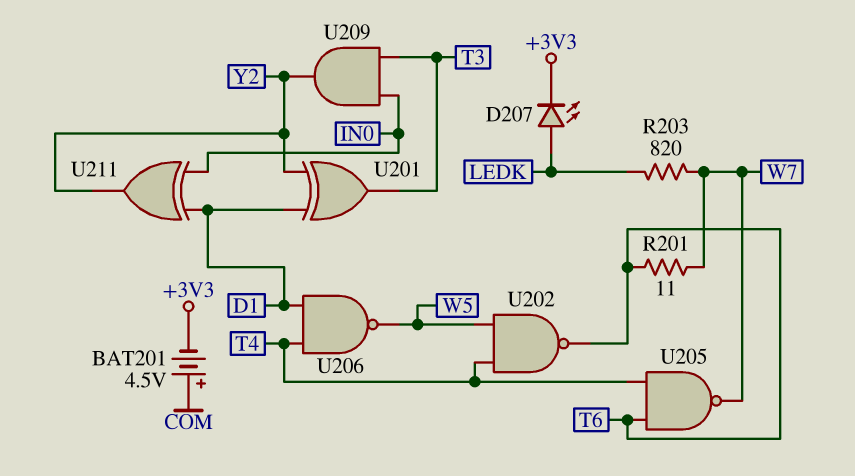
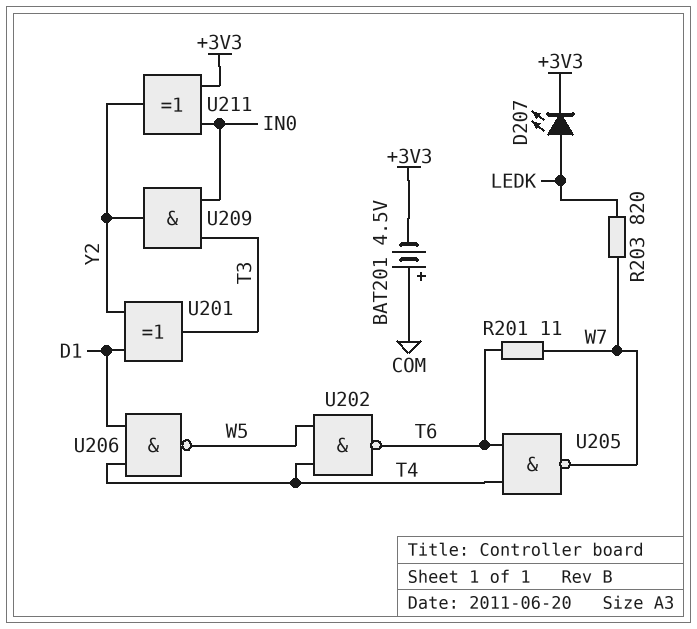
U211: XOR (in D1, in IN0, out Y2) -> XOR (in +3V3, in IN0, out Y2)

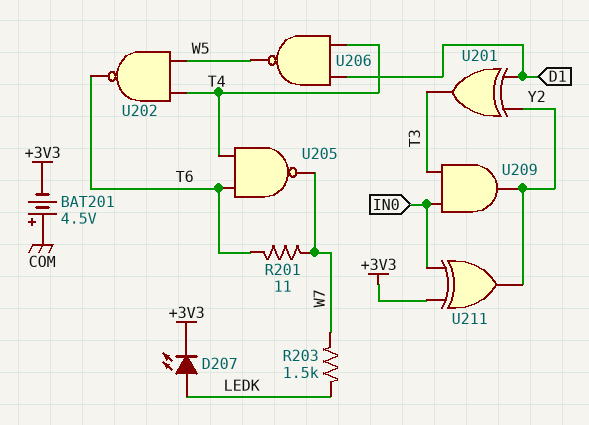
R203: 820 (LEDK, W7) -> 1.5k (LEDK, W7)

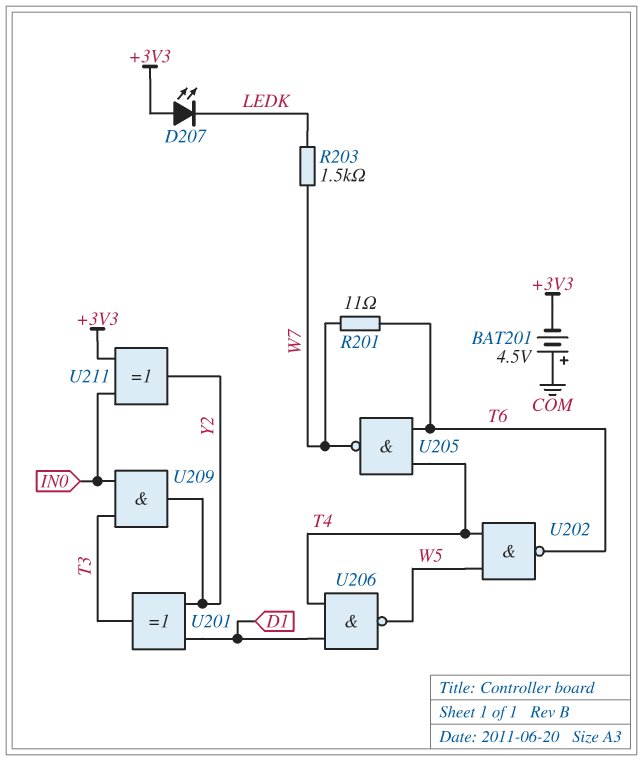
D207: LED (A LEDK, K +3V3) -> LED (A +3V3, K LEDK)

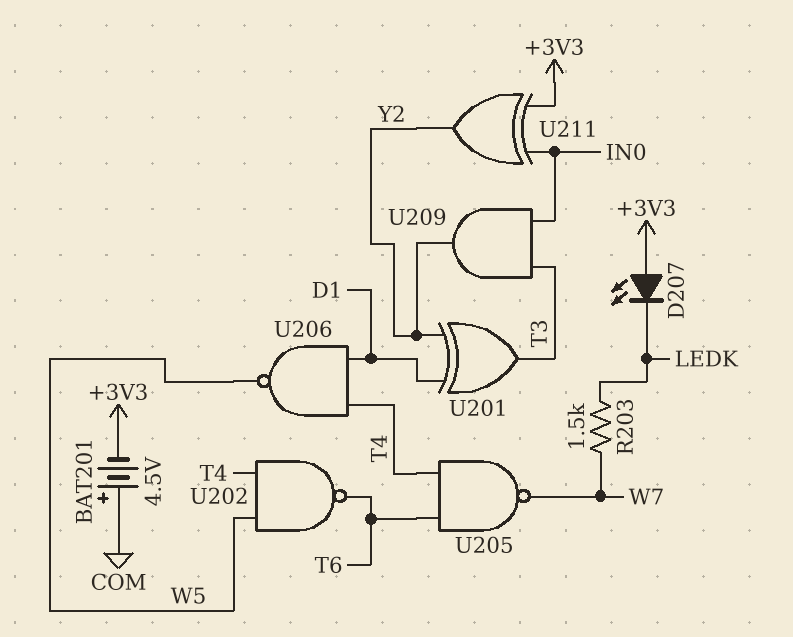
R201: 11 (T6, W7) -> none

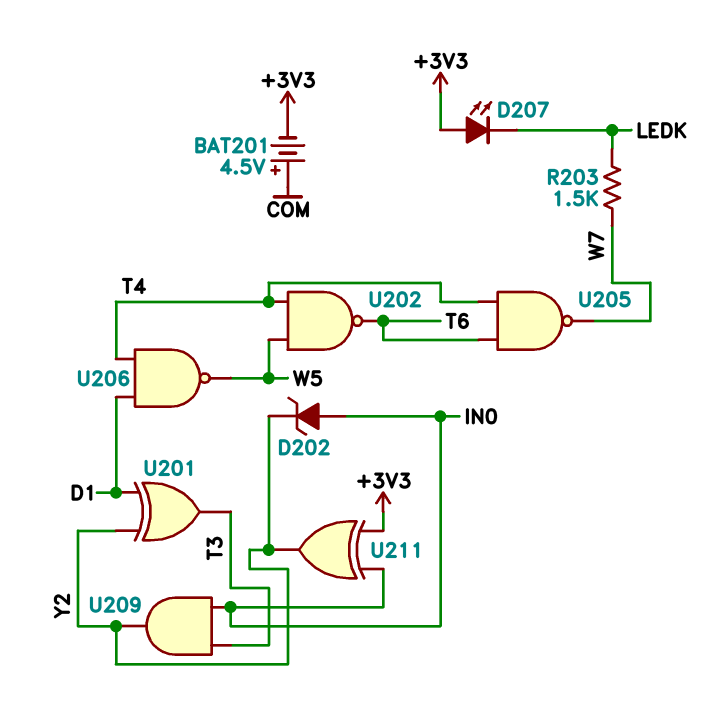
D202: none -> zener (A IN0, K Y2)

